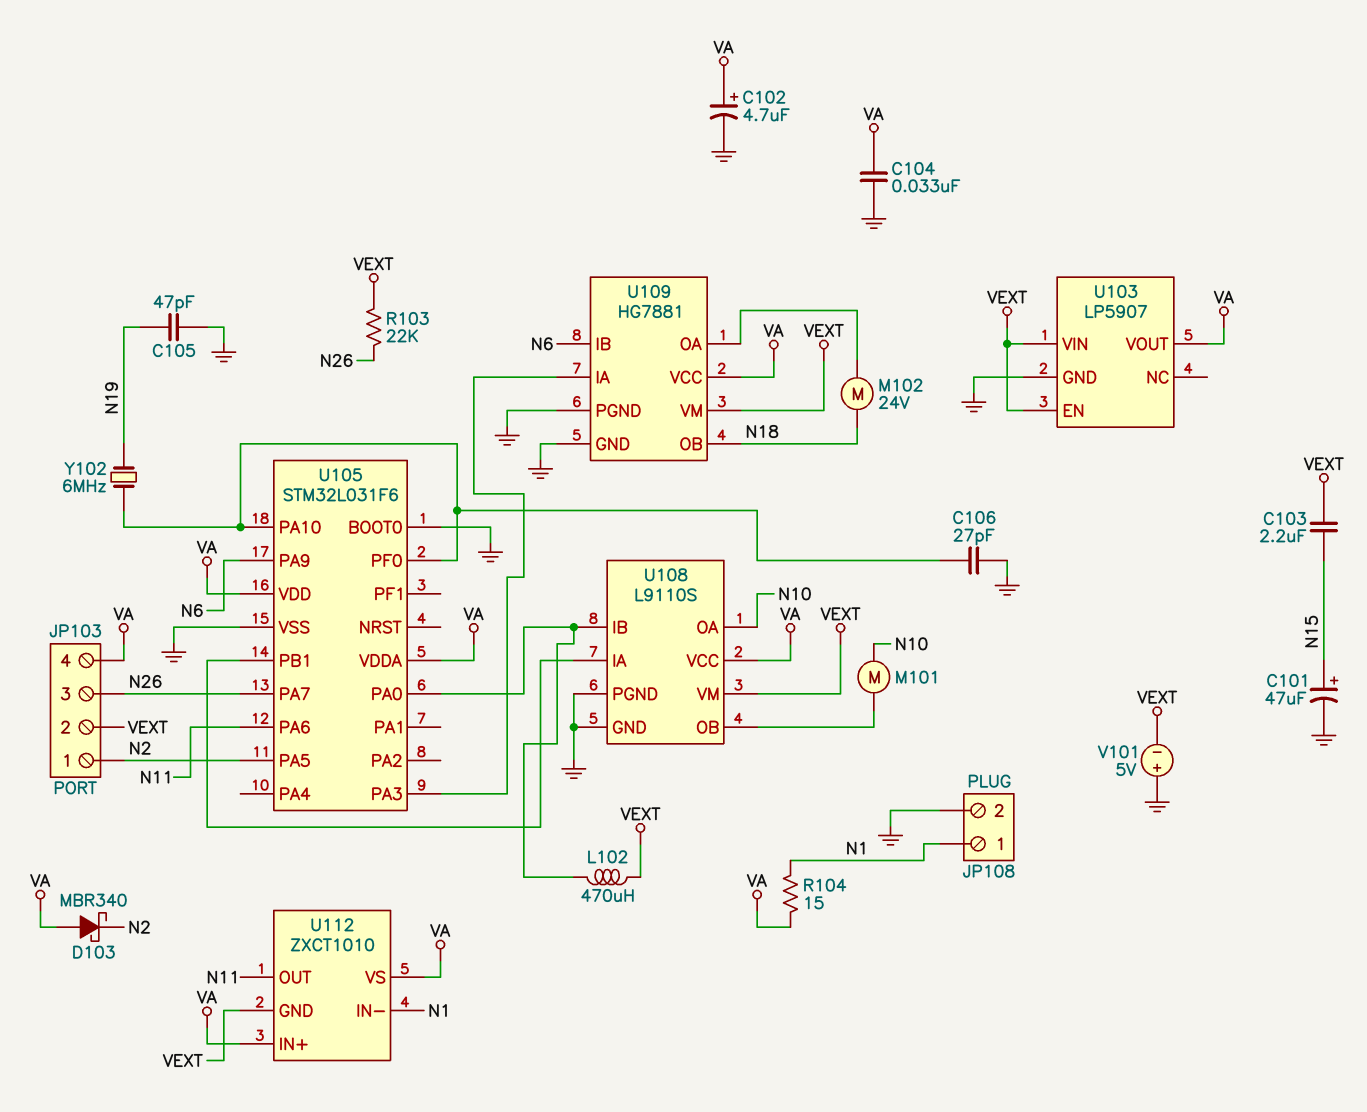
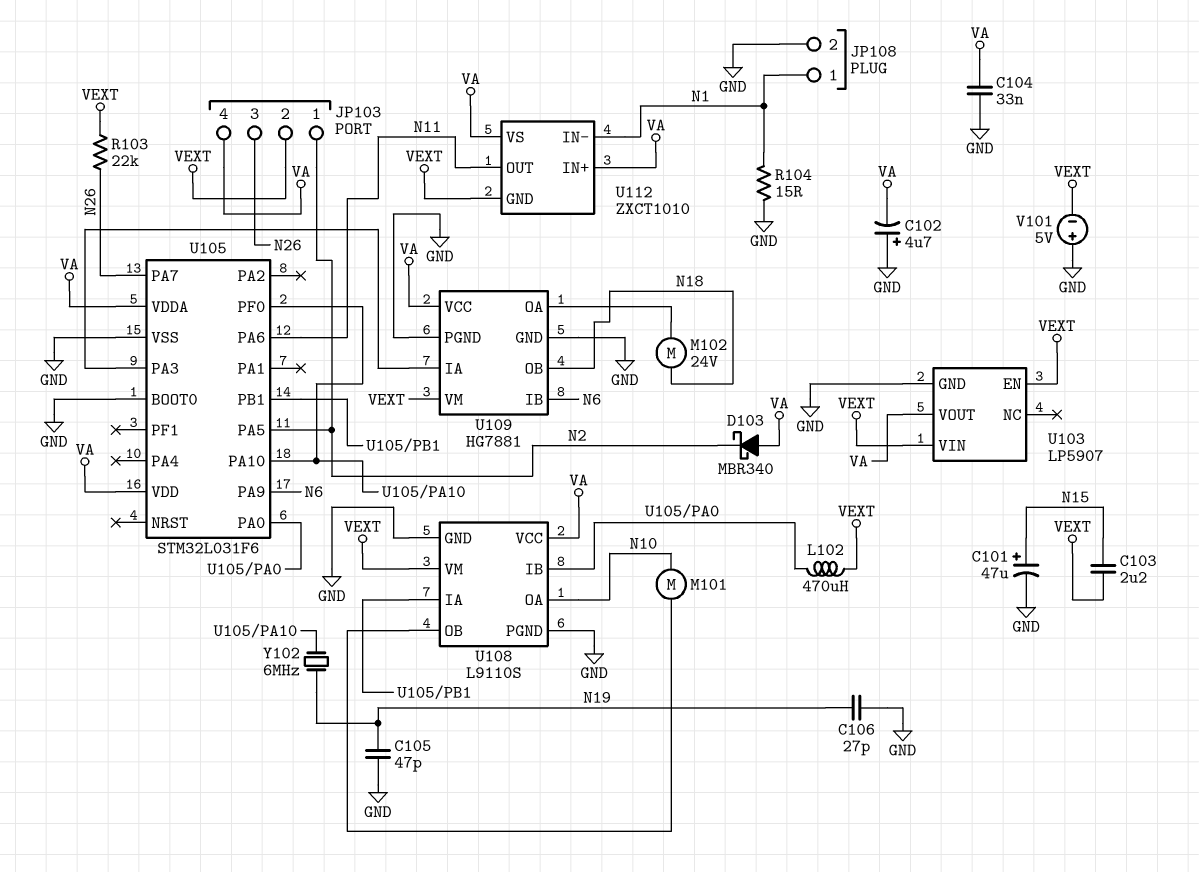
C102: 4.7uF (plus VA, minus GND) -> 4.7uF (plus GND, minus VA)
C106: 27pF (GND, U105/PA10) -> 27pF (GND, N19)
R104: 15 (N1, VA) -> 15 (GND, N1)

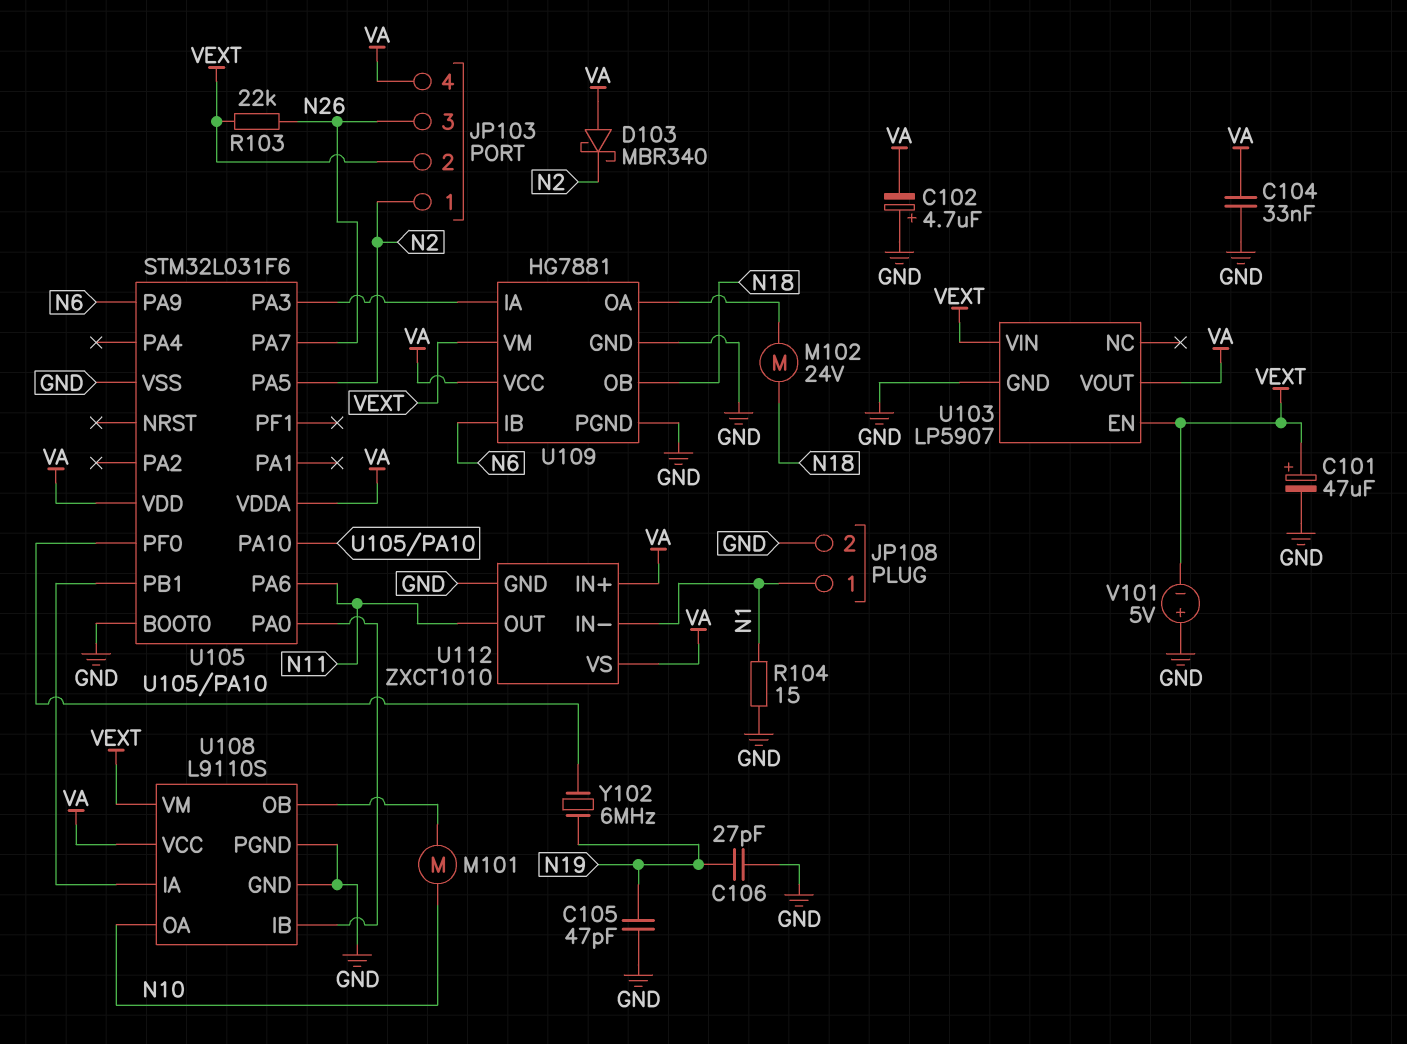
C101: 47uF (plus N15, minus GND) -> 47uF (plus VEXT, minus GND)
C103: 2.2uF (N15, VEXT) -> none
L102: 470uH (U105/PA0, VEXT) -> none
U112 pin GND: VEXT -> GND

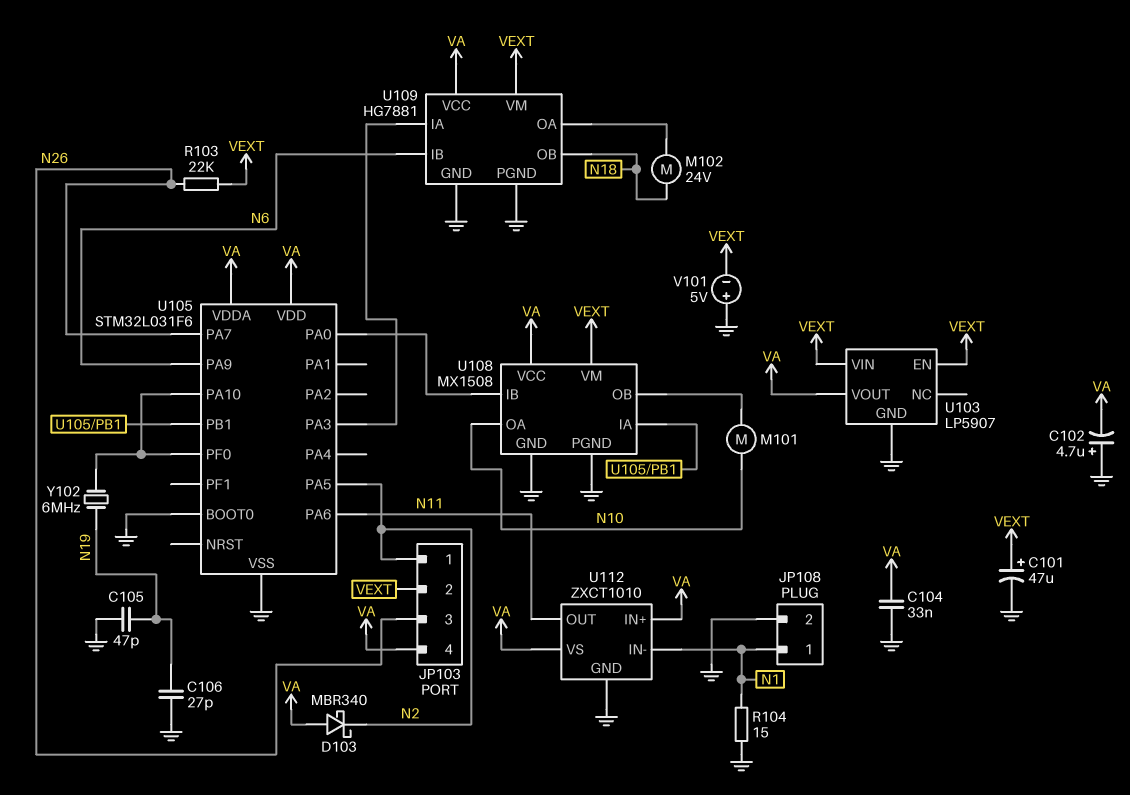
U108: L9110S -> MX1508

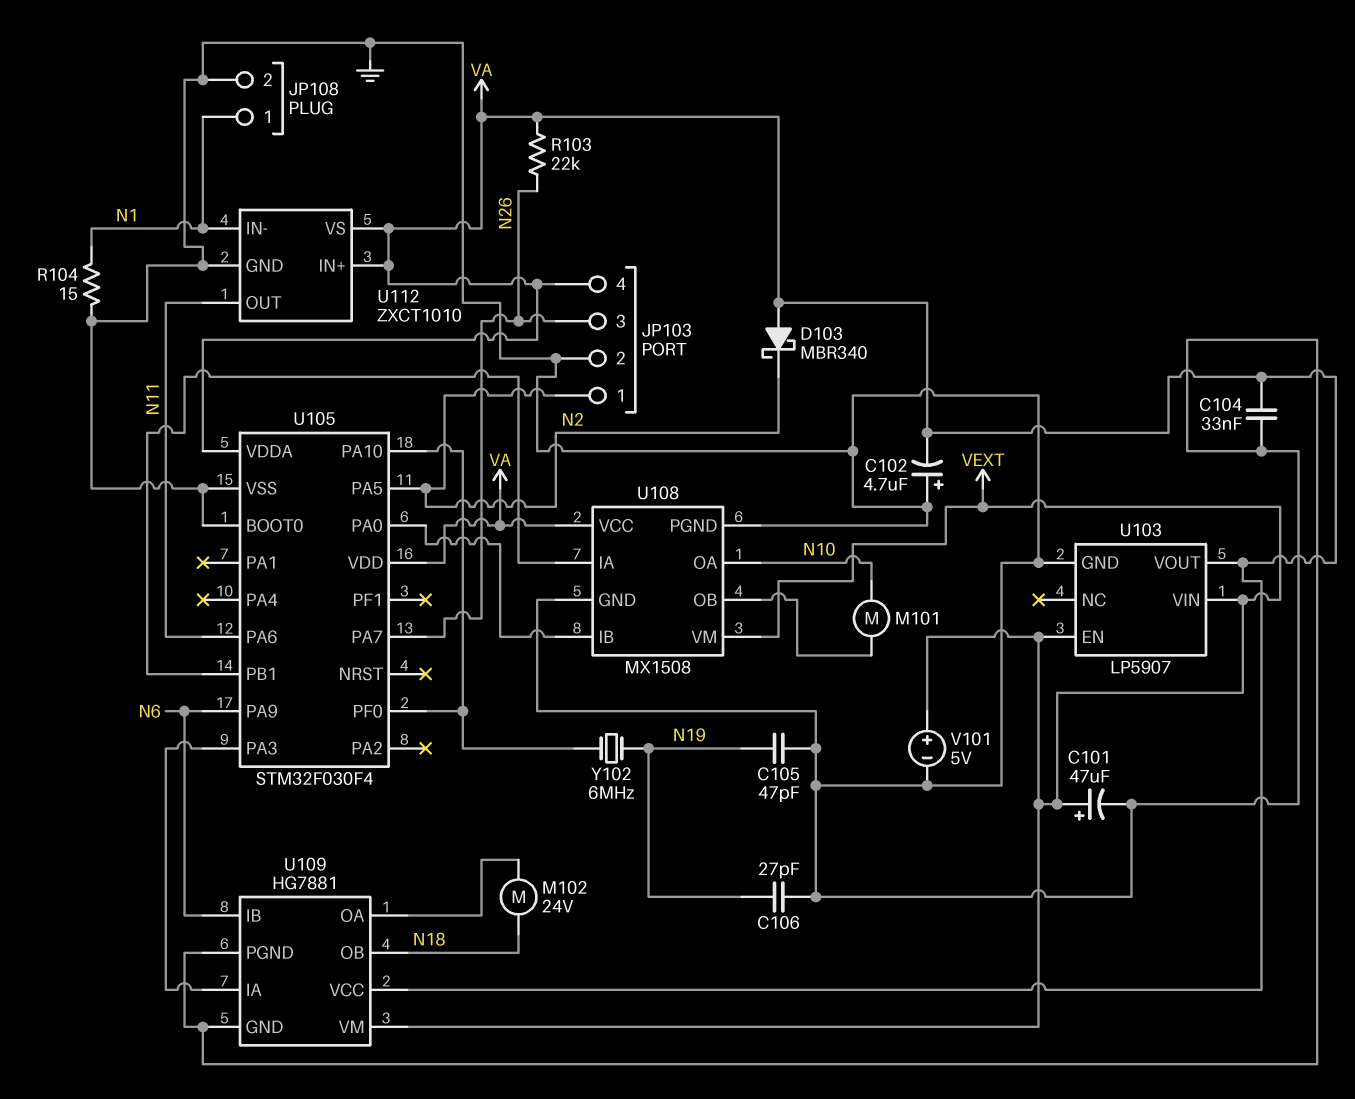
JP103 pin 2: VEXT -> GND
R103: 22k (N26, VEXT) -> 22k (N26, VA)
U105: STM32L031F6 -> STM32F030F4
V101: 5V (plus GND, minus VEXT) -> 5V (plus VEXT, minus GND)

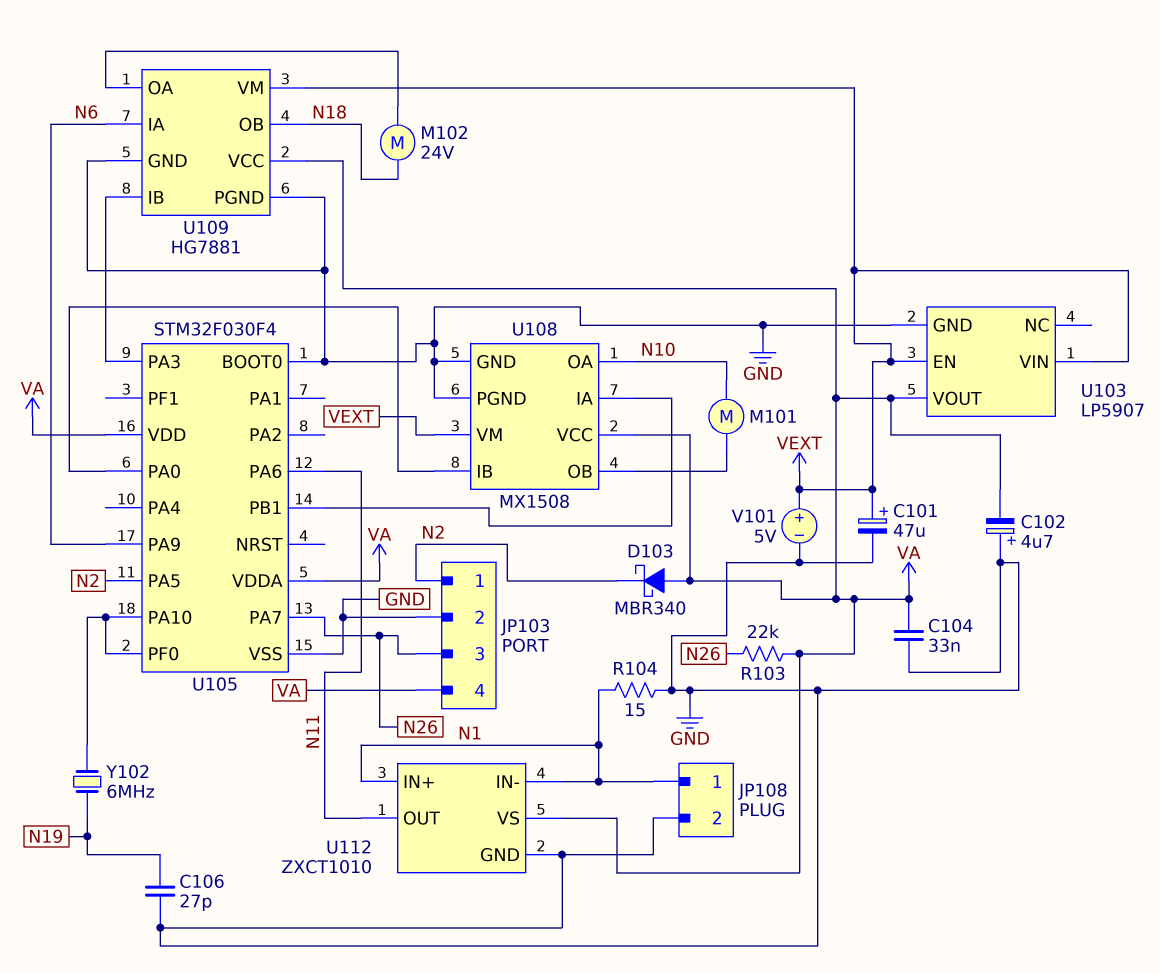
C105: 47pF (GND, N19) -> none
U109 pin IA: U105/PA3 -> N6
U109 pin IB: N6 -> U105/PA3
U112 pin IN+: VA -> N1

